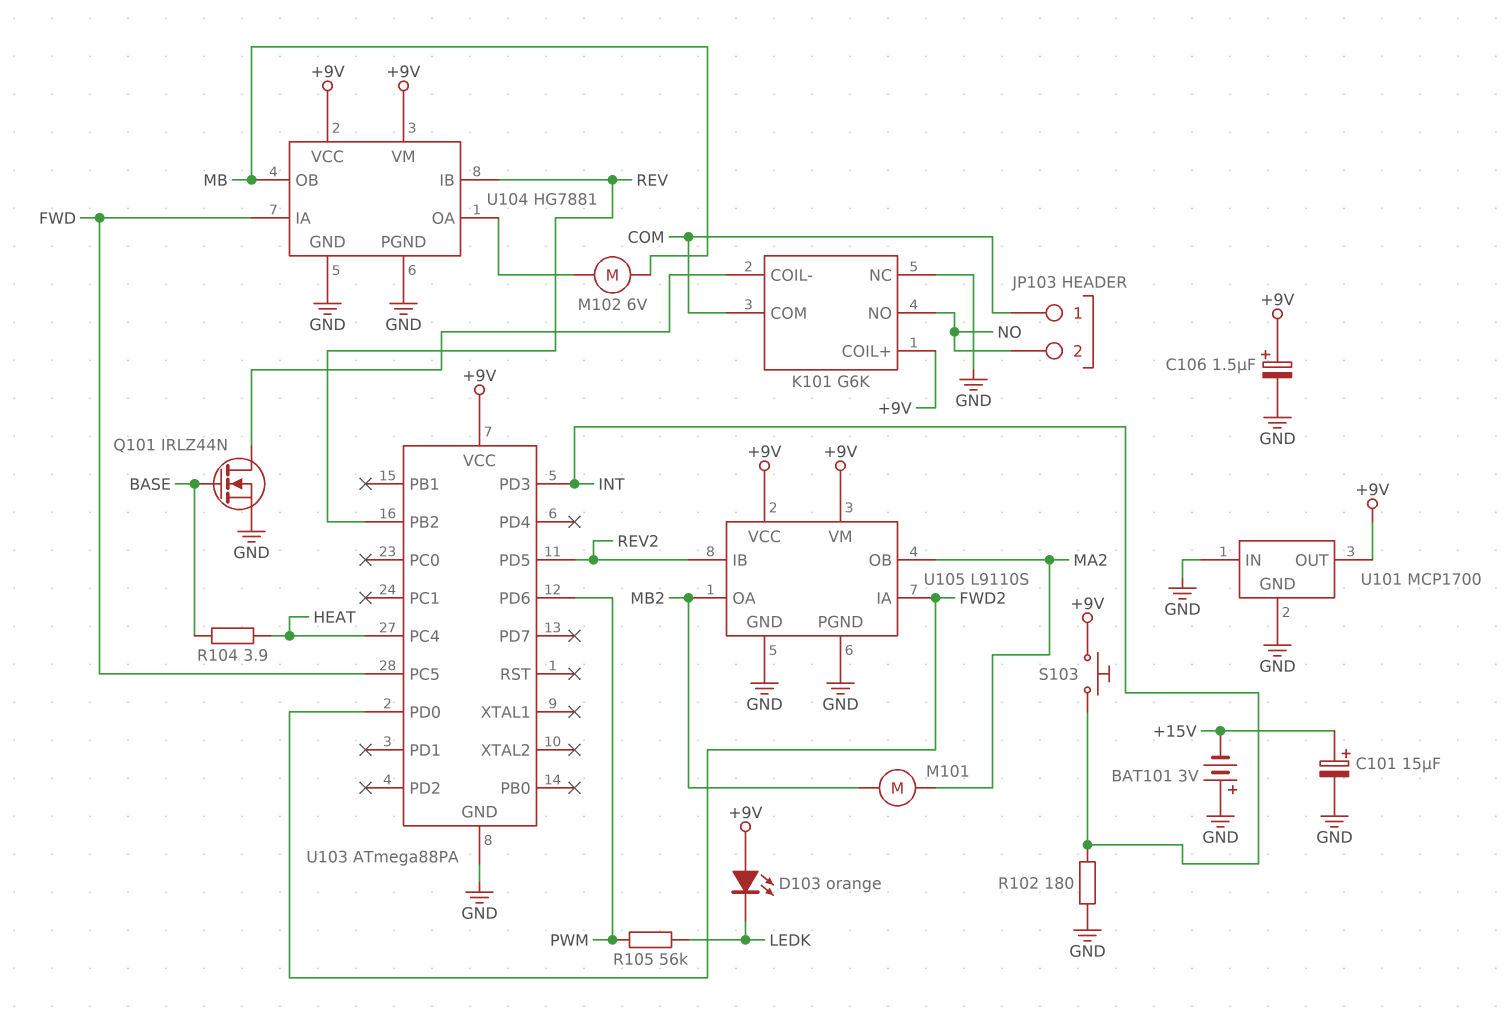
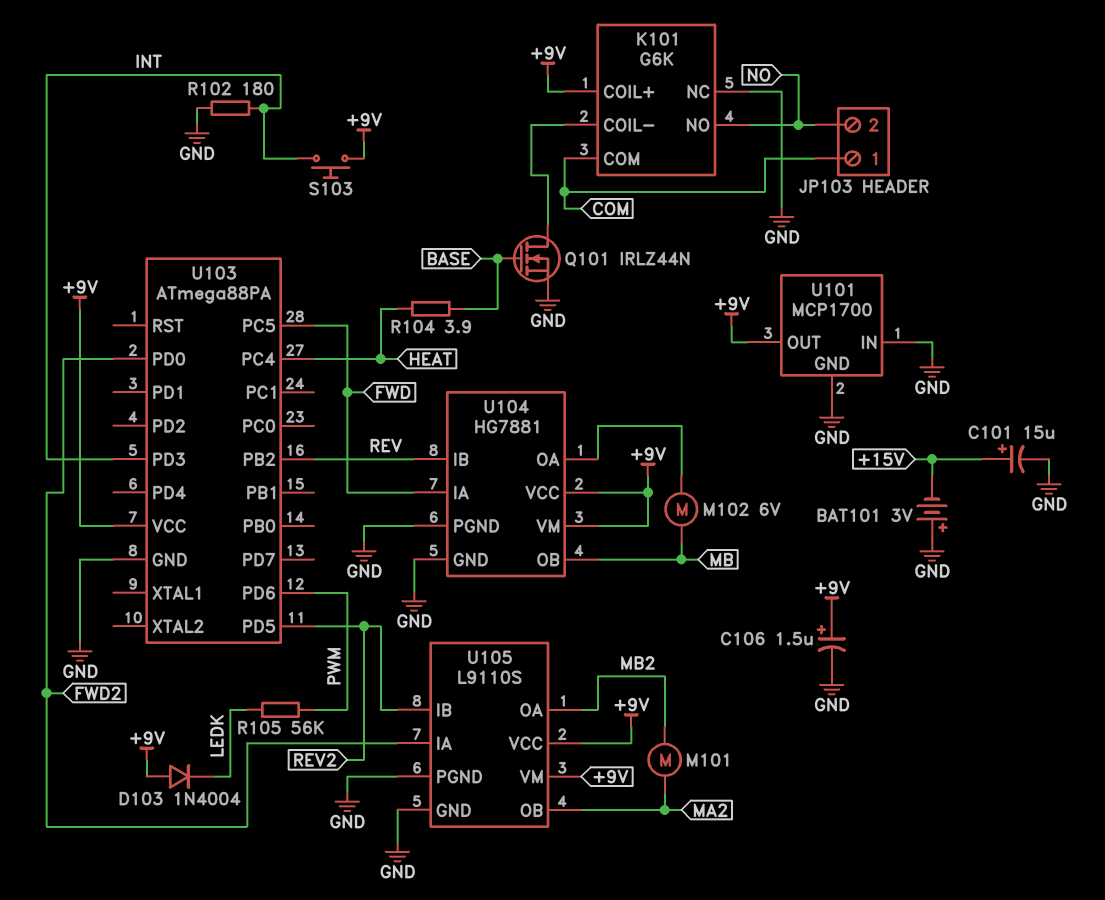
D103: LED orange (A +9V, K LEDK) -> diode 1N4004 (A +9V, K LEDK)

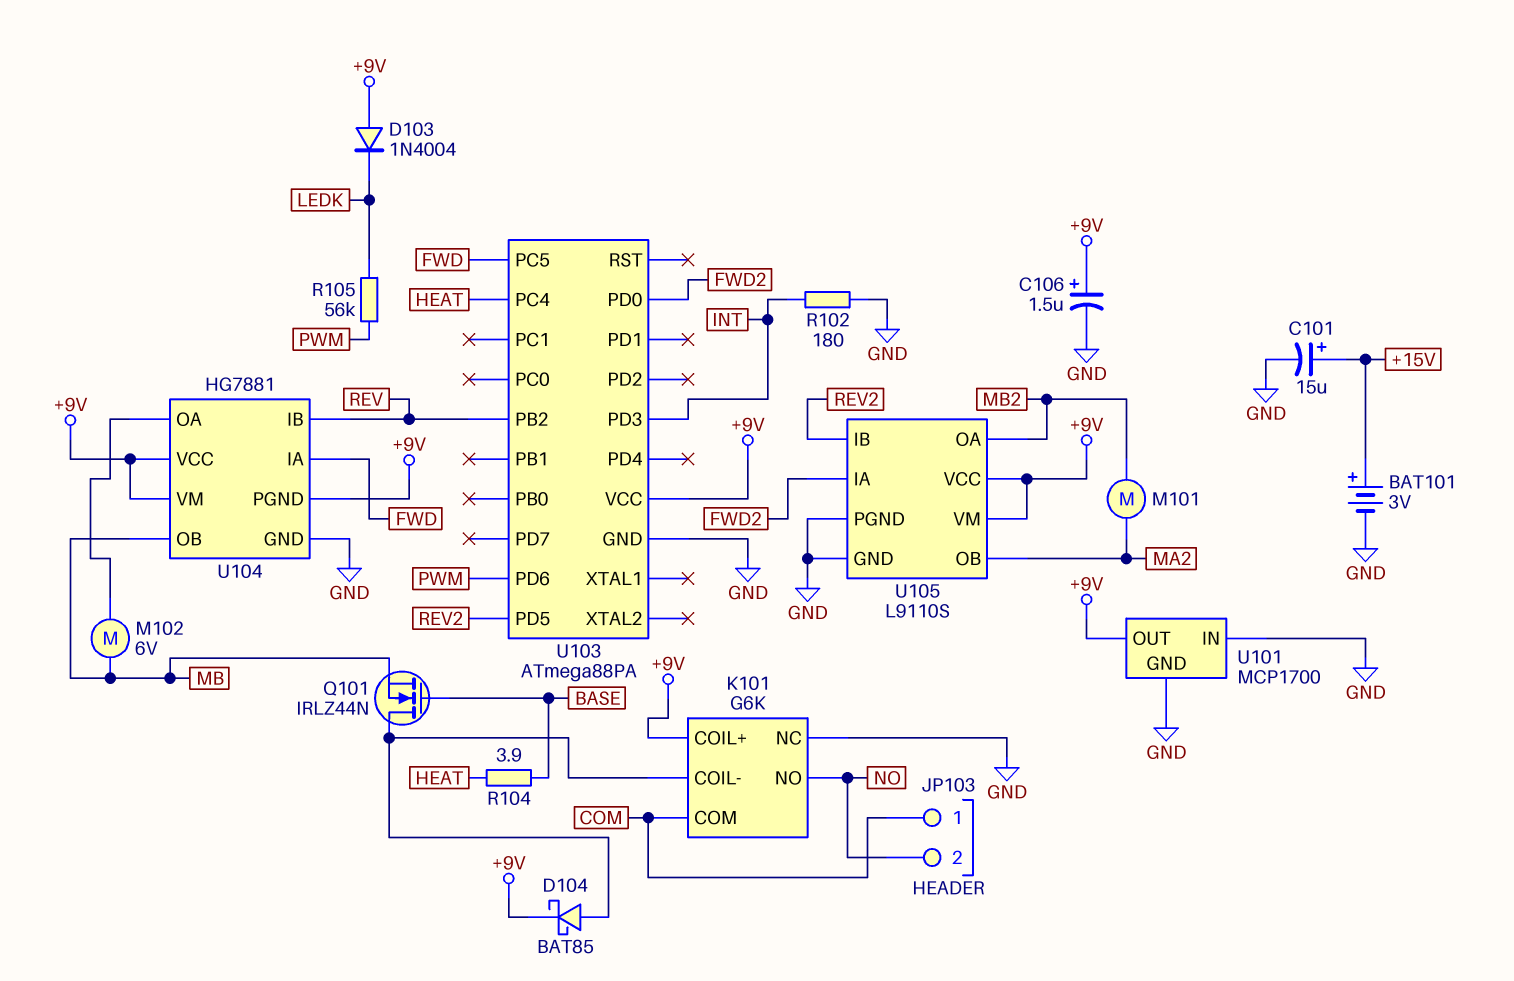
BAT101: 3V (plus GND, minus +15V) -> 3V (plus +15V, minus GND)
D104: none -> schottky BAT85 (A K101/COIL-, K +9V)
Q101: NMOS IRLZ44N (G BASE, D K101/COIL-, S GND) -> NMOS IRLZ44N (G BASE, D K101/COIL-, S MB)
S103: button (+9V, INT) -> none
U104 pin PGND: GND -> +9V

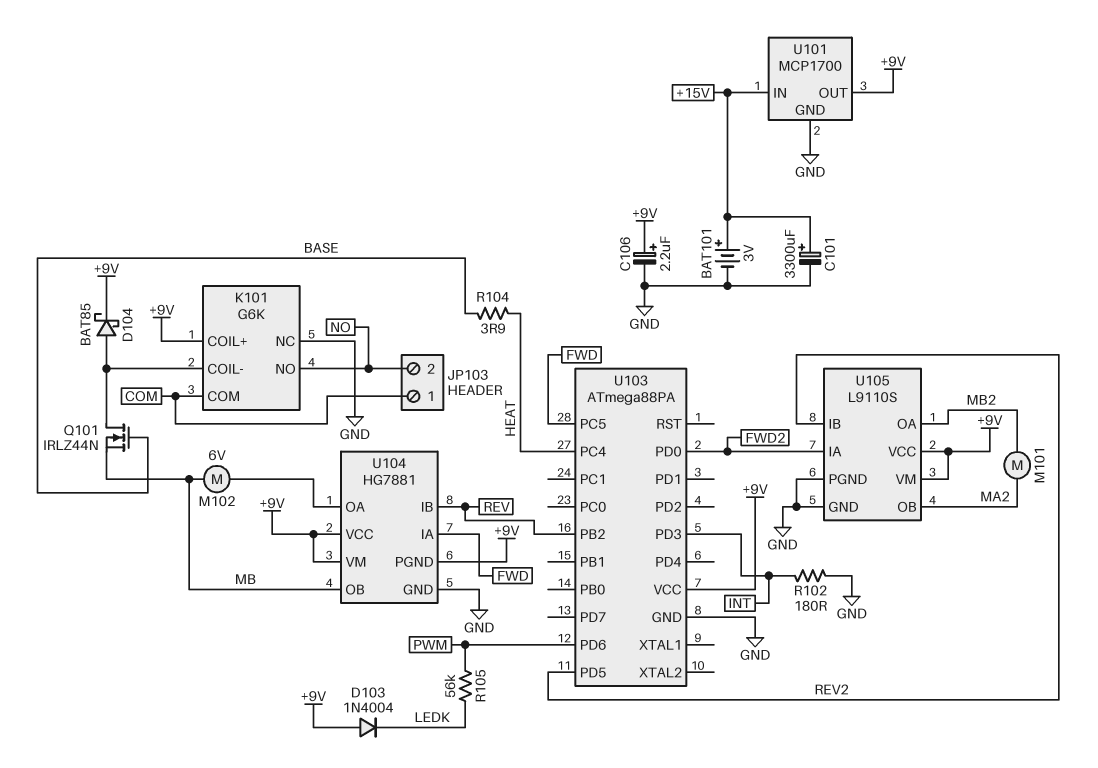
C101: 15uF (plus +15V, minus GND) -> 3300uF (plus +15V, minus GND)
C106: 1.5uF (plus +9V, minus GND) -> 2.2uF (plus +9V, minus GND)
U101 pin IN: GND -> +15V

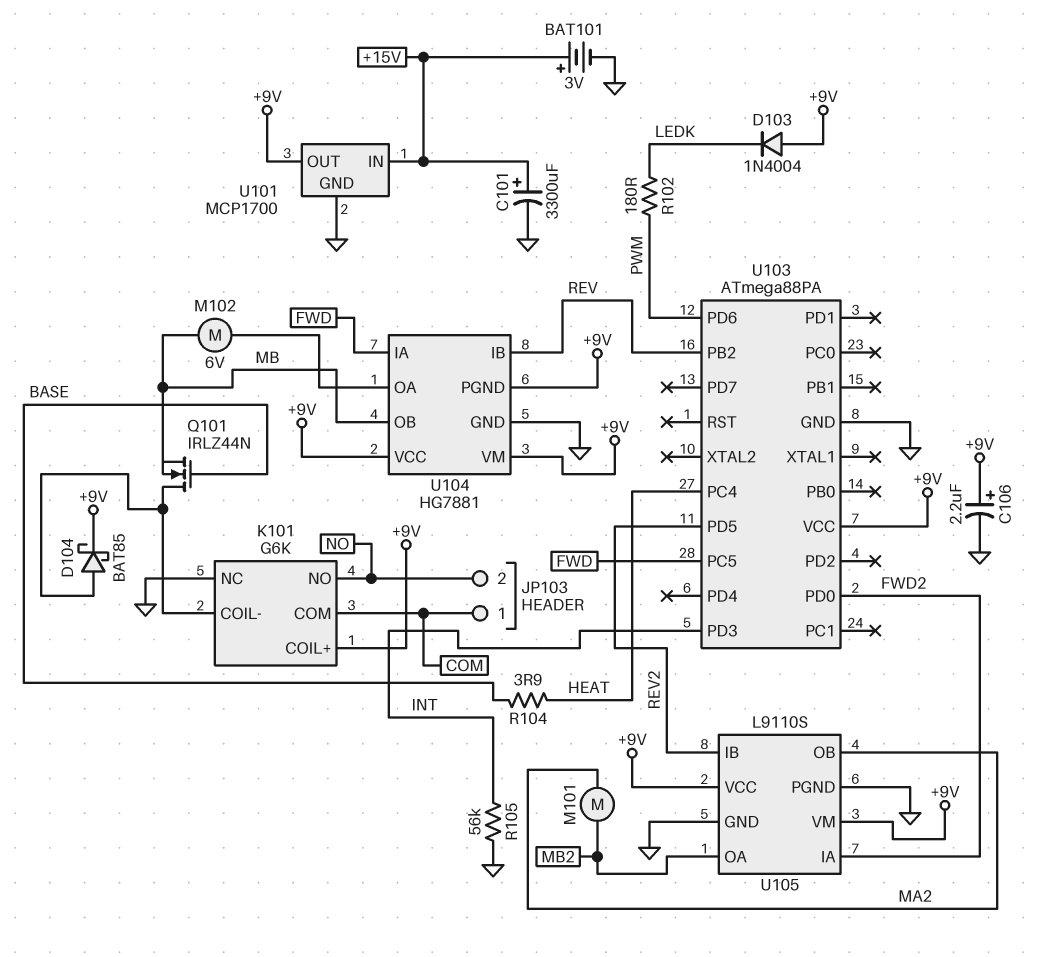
R102: 180 (GND, INT) -> 180 (LEDK, PWM)
R105: 56k (LEDK, PWM) -> 56k (GND, INT)

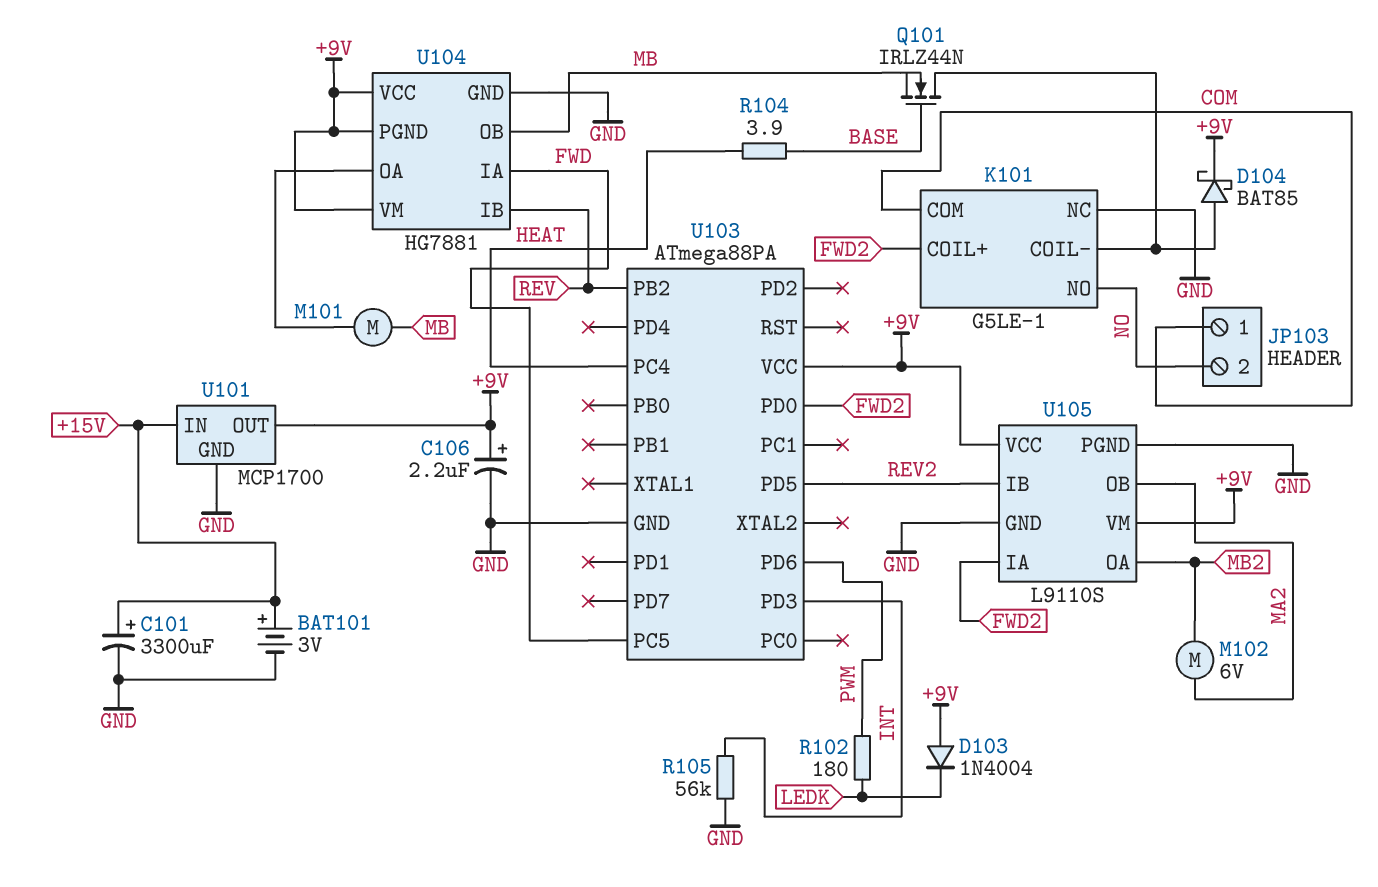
K101: G6K -> G5LE-1
K101 pin COIL+: +9V -> FWD2
M101: motor (MA2, MB2) -> motor (MB, U104/OA)
M102: motor 6V (MB, U104/OA) -> motor 6V (MA2, MB2)

